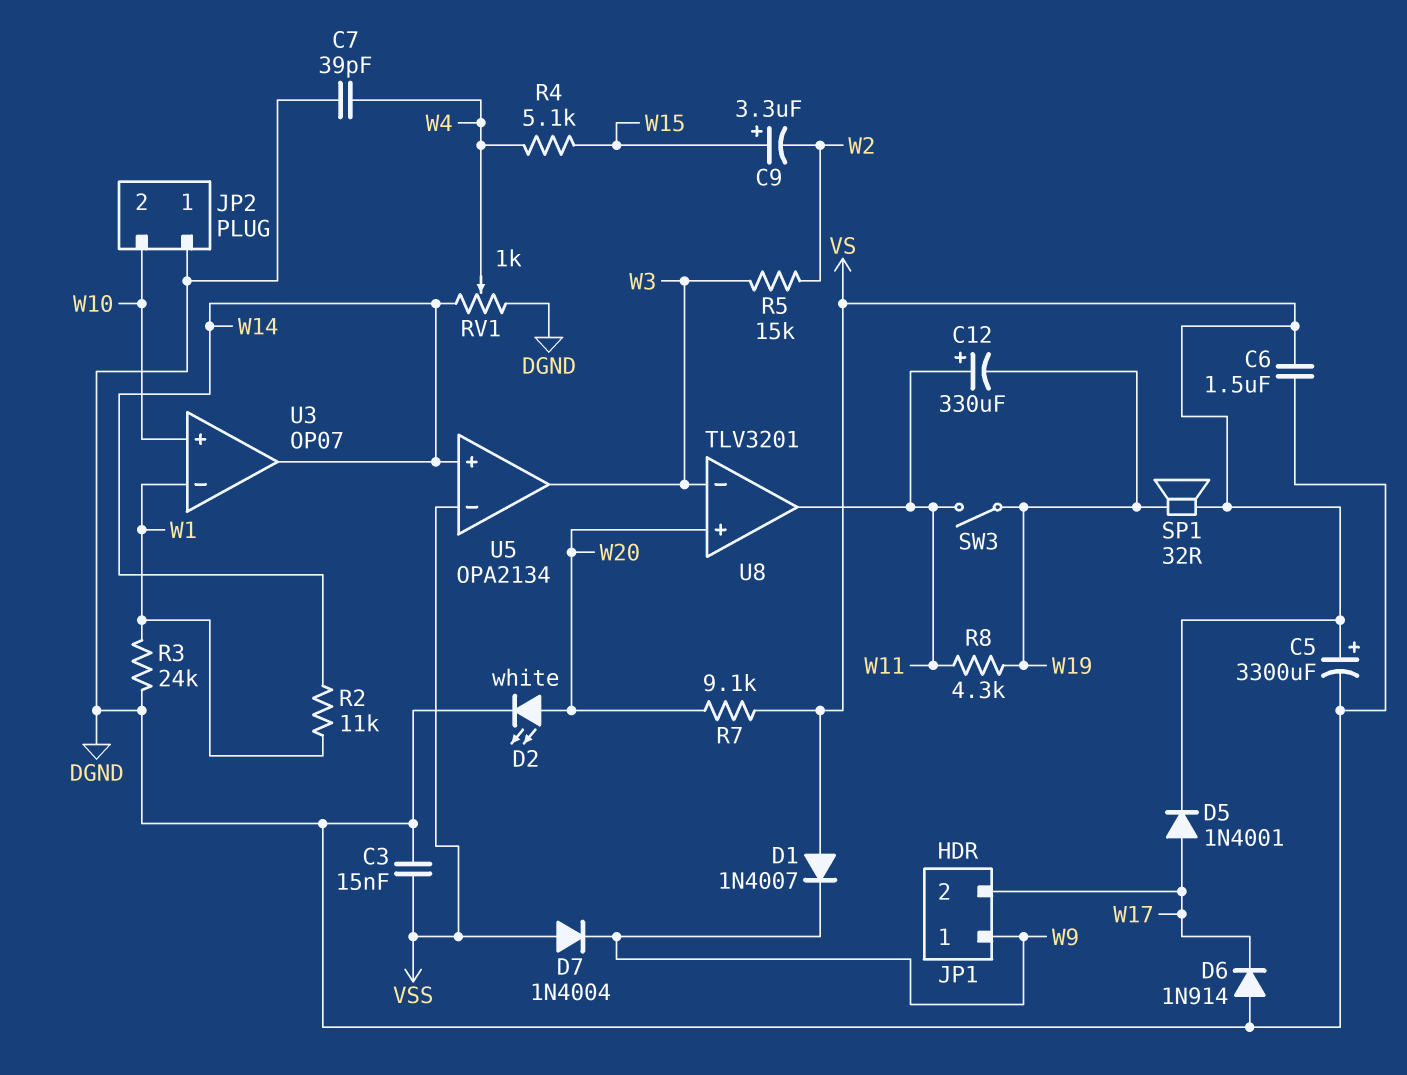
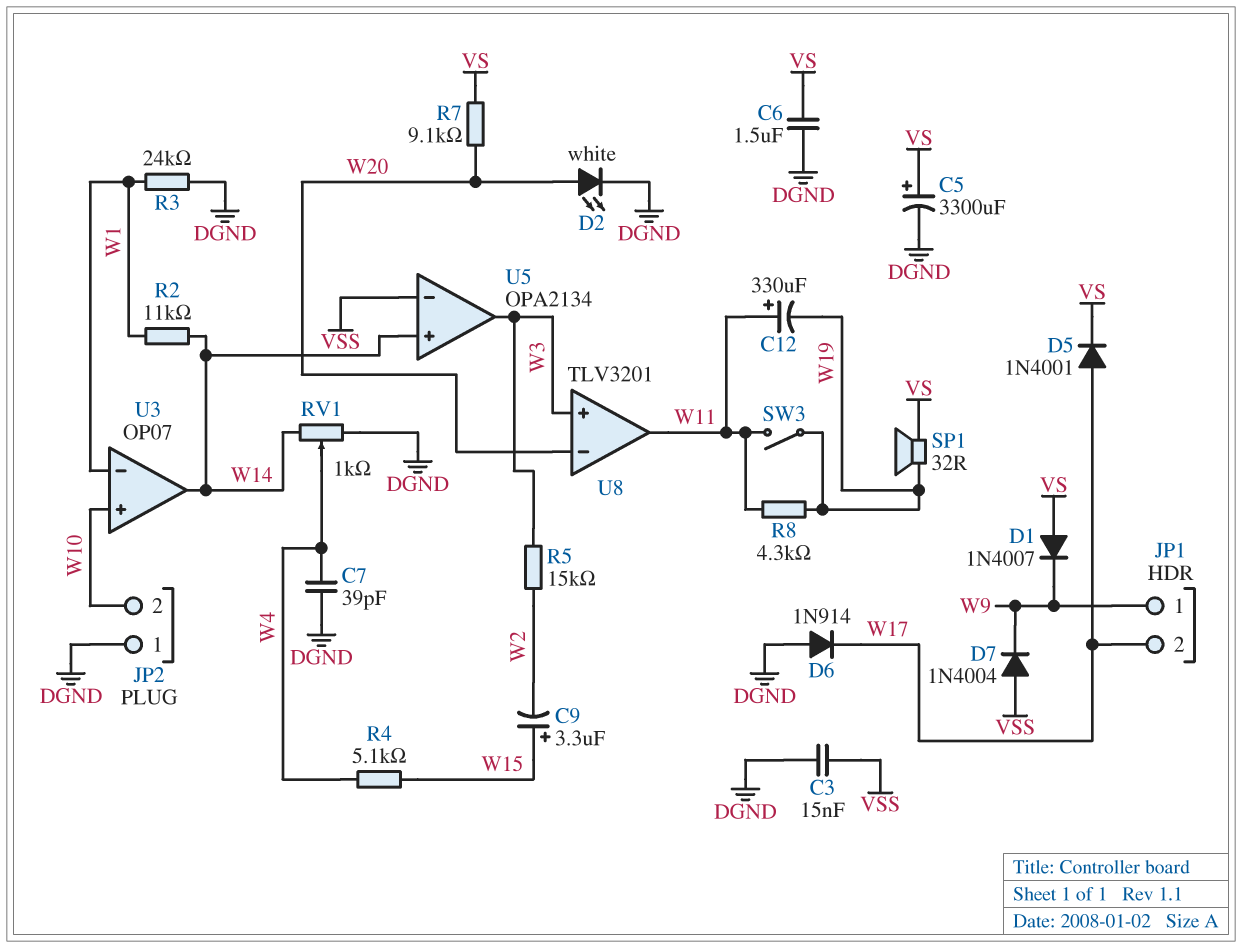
U8 pin in+: W20 -> W3
U8 pin in-: W3 -> W20

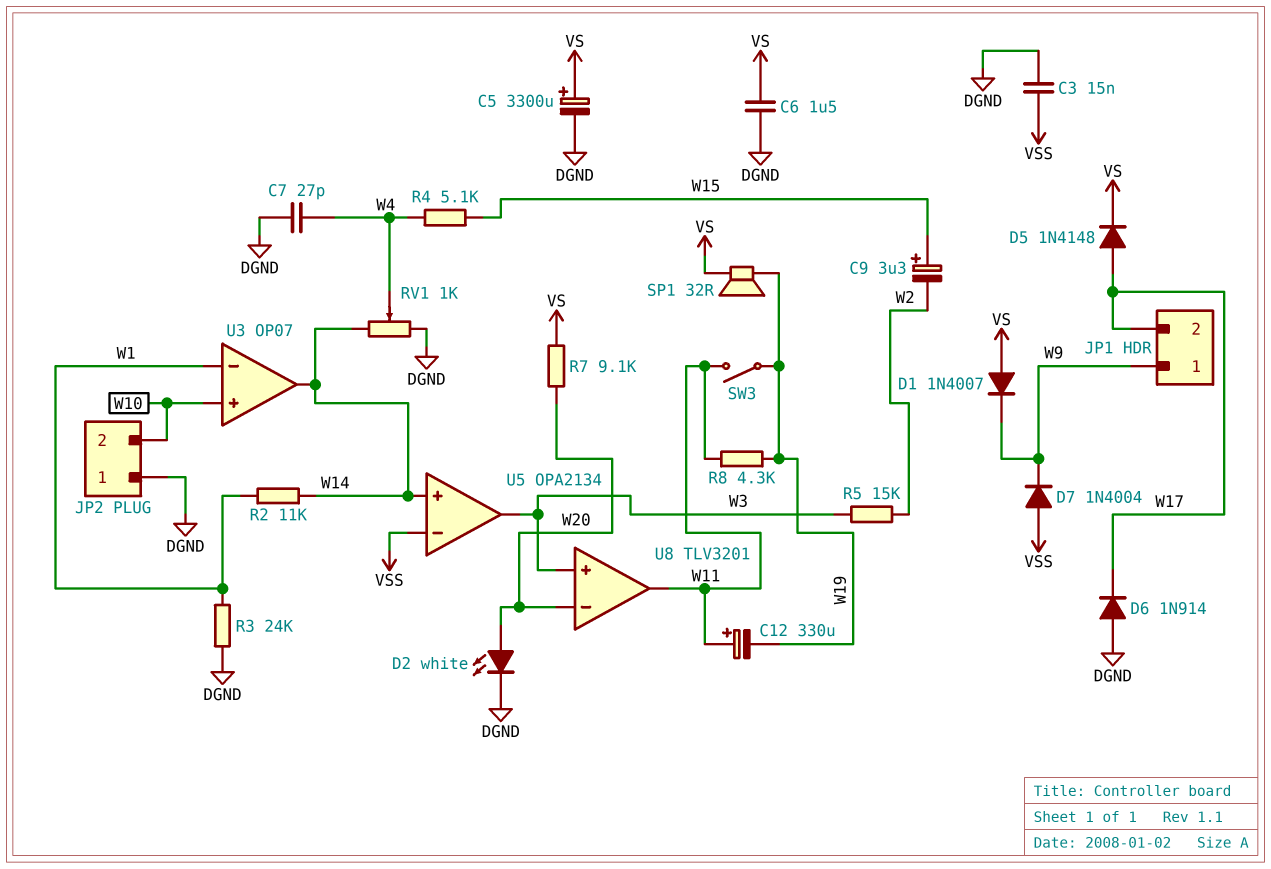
C7: 39pF (DGND, W4) -> 27pF (DGND, W4)
D5: diode 1N4001 (A W17, K VS) -> diode 1N4148 (A W17, K VS)

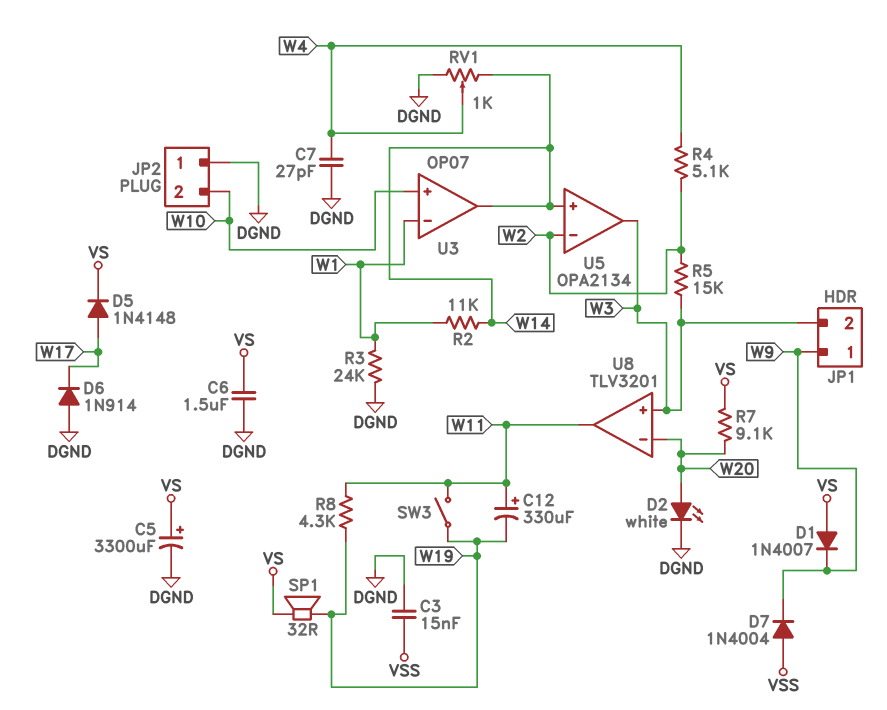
C9: 3.3uF (plus W15, minus W2) -> none
JP1 pin 2: W17 -> W3
R4: 5.1k (W4, W15) -> 5.1k (W2, W4)
U5 pin in-: VSS -> W2

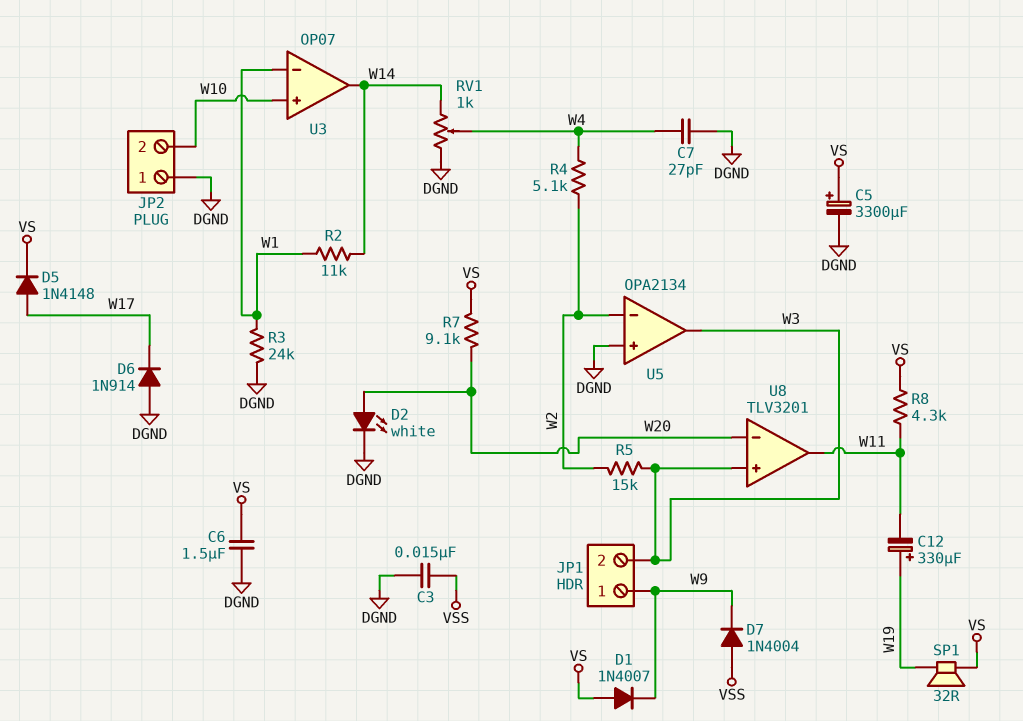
C12: 330uF (plus W11, minus W19) -> 330uF (plus W19, minus W11)
R8: 4.3k (W11, W19) -> 4.3k (VS, W11)
SW3: switch (W11, W19) -> none
U5 pin in+: W14 -> DGND

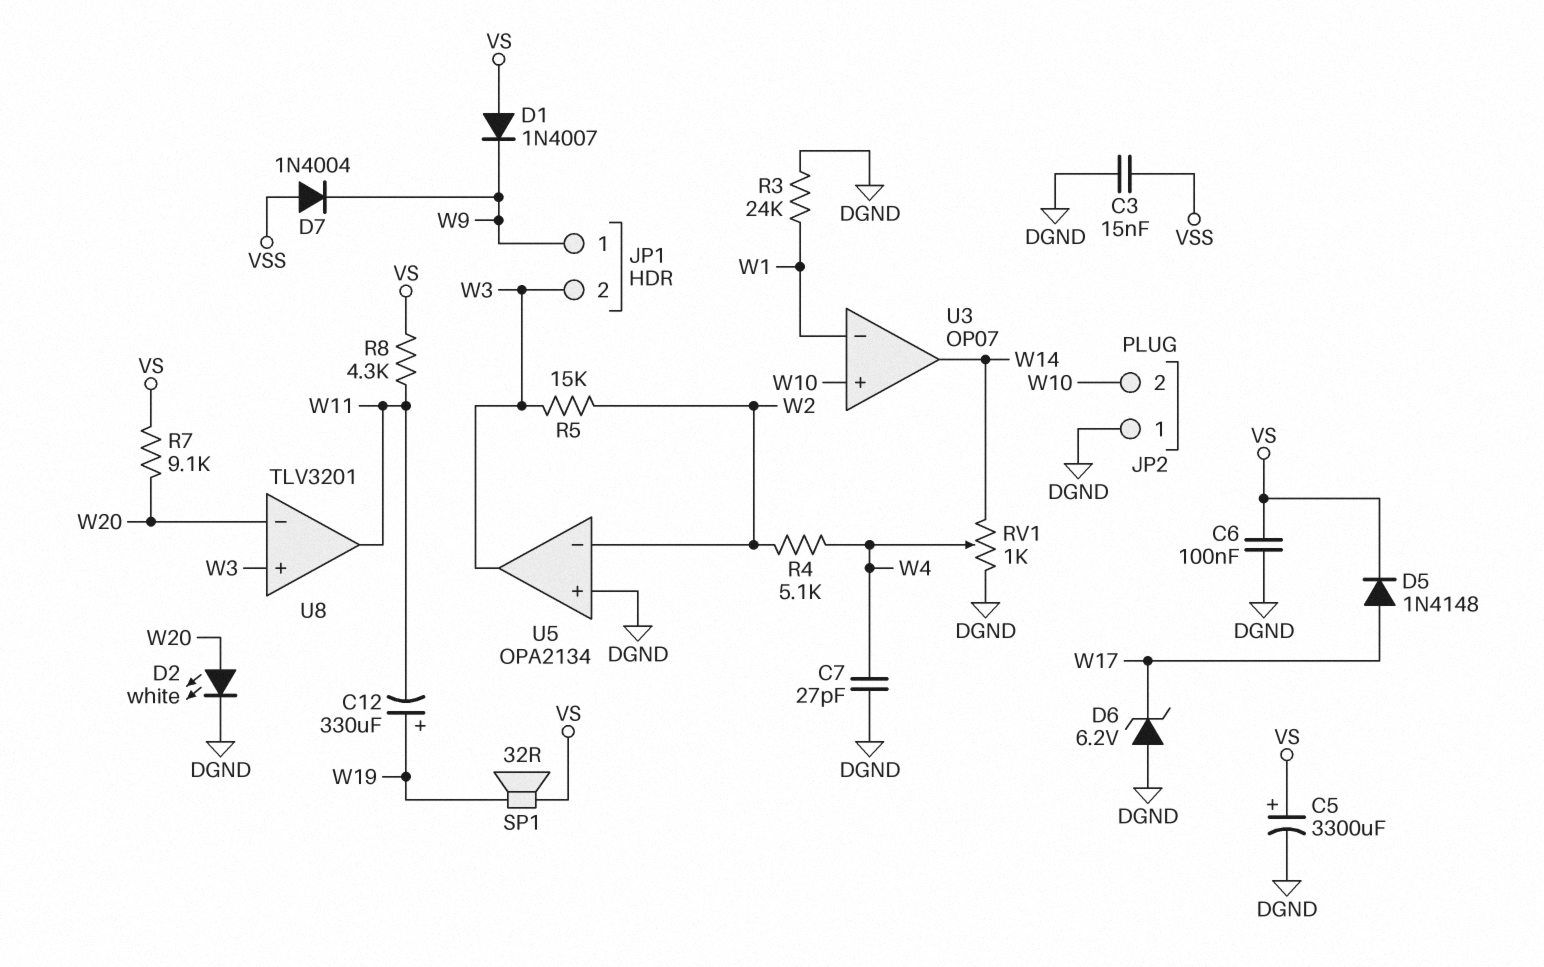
C6: 1.5uF (DGND, VS) -> 100nF (DGND, VS)
D6: diode 1N914 (A DGND, K W17) -> zener 6.2V (A DGND, K W17)
R2: 11k (W1, W14) -> none

